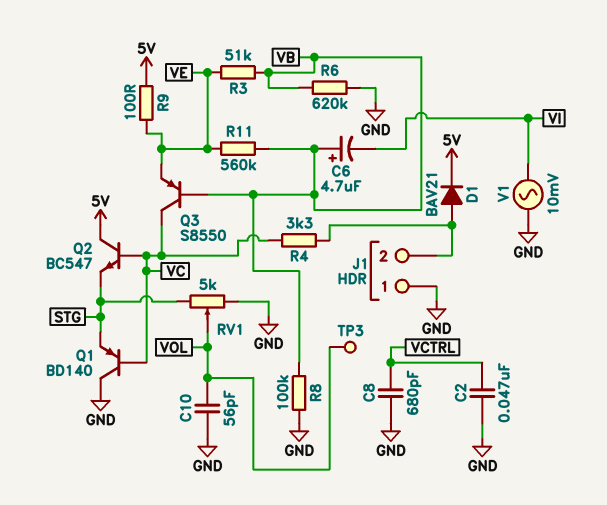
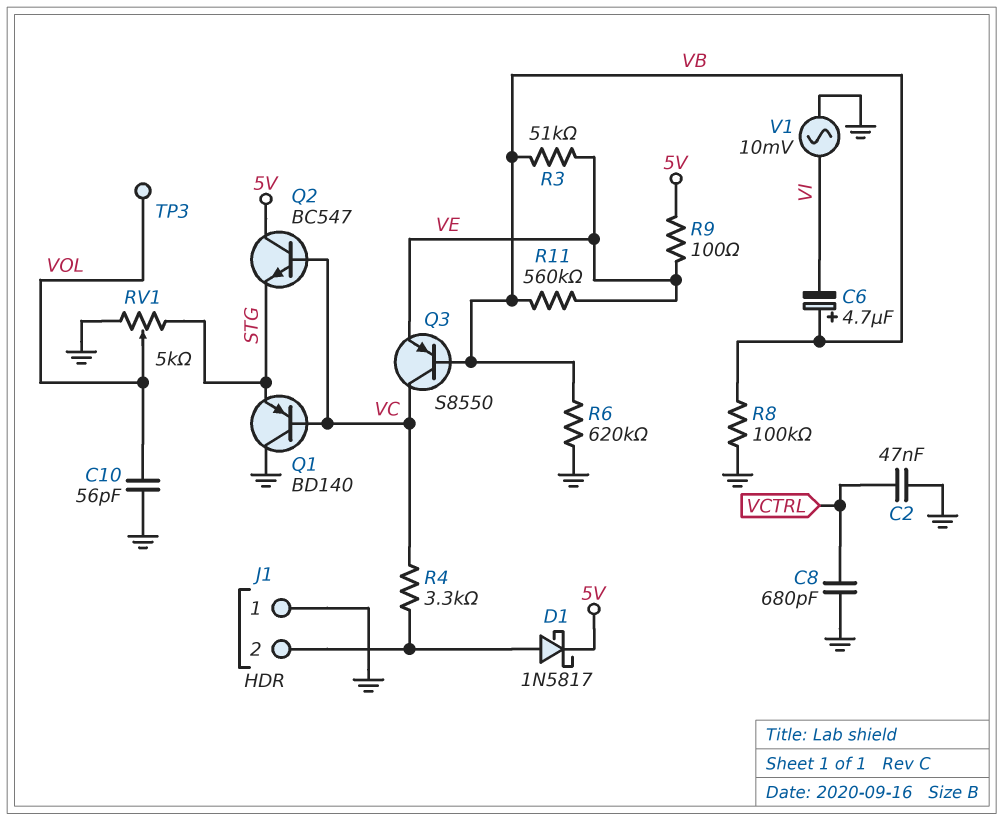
D1: diode BAV21 (A J1/2, K 5V) -> schottky 1N5817 (A J1/2, K 5V)

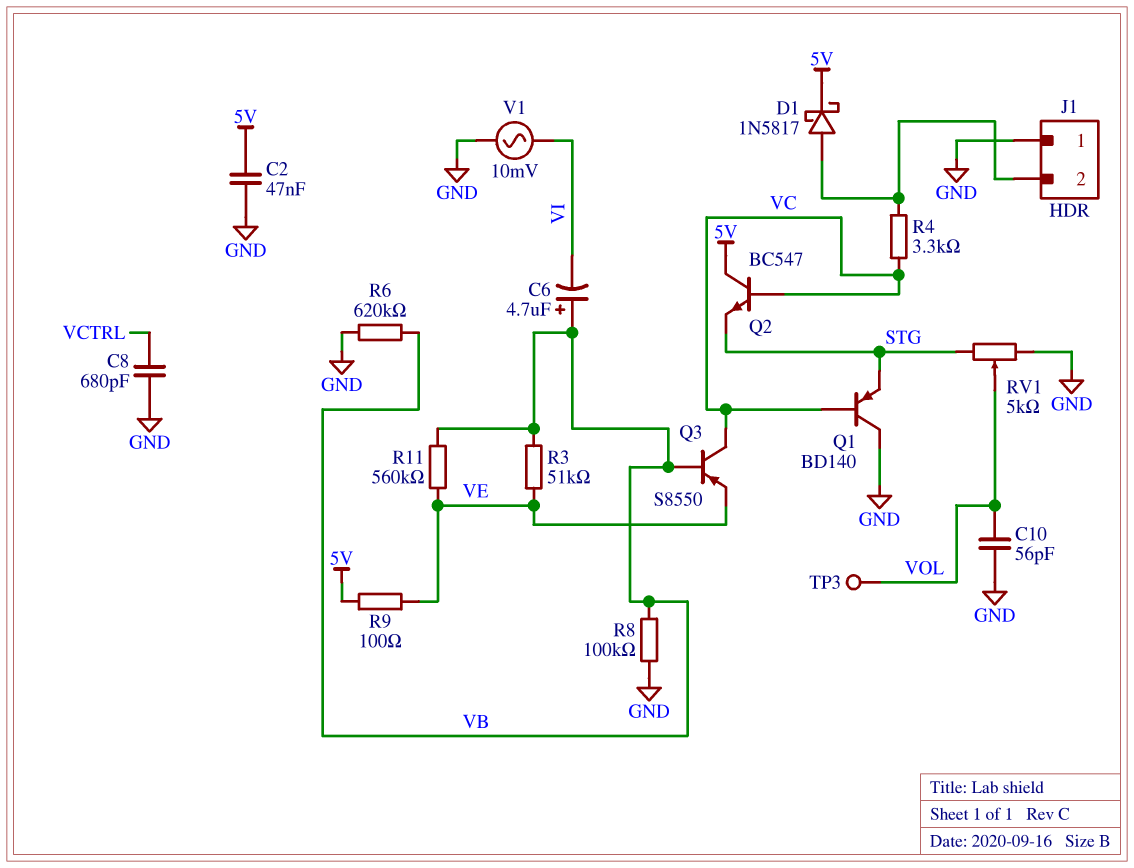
C2: 47nF (GND, VCTRL) -> 47nF (5V, GND)

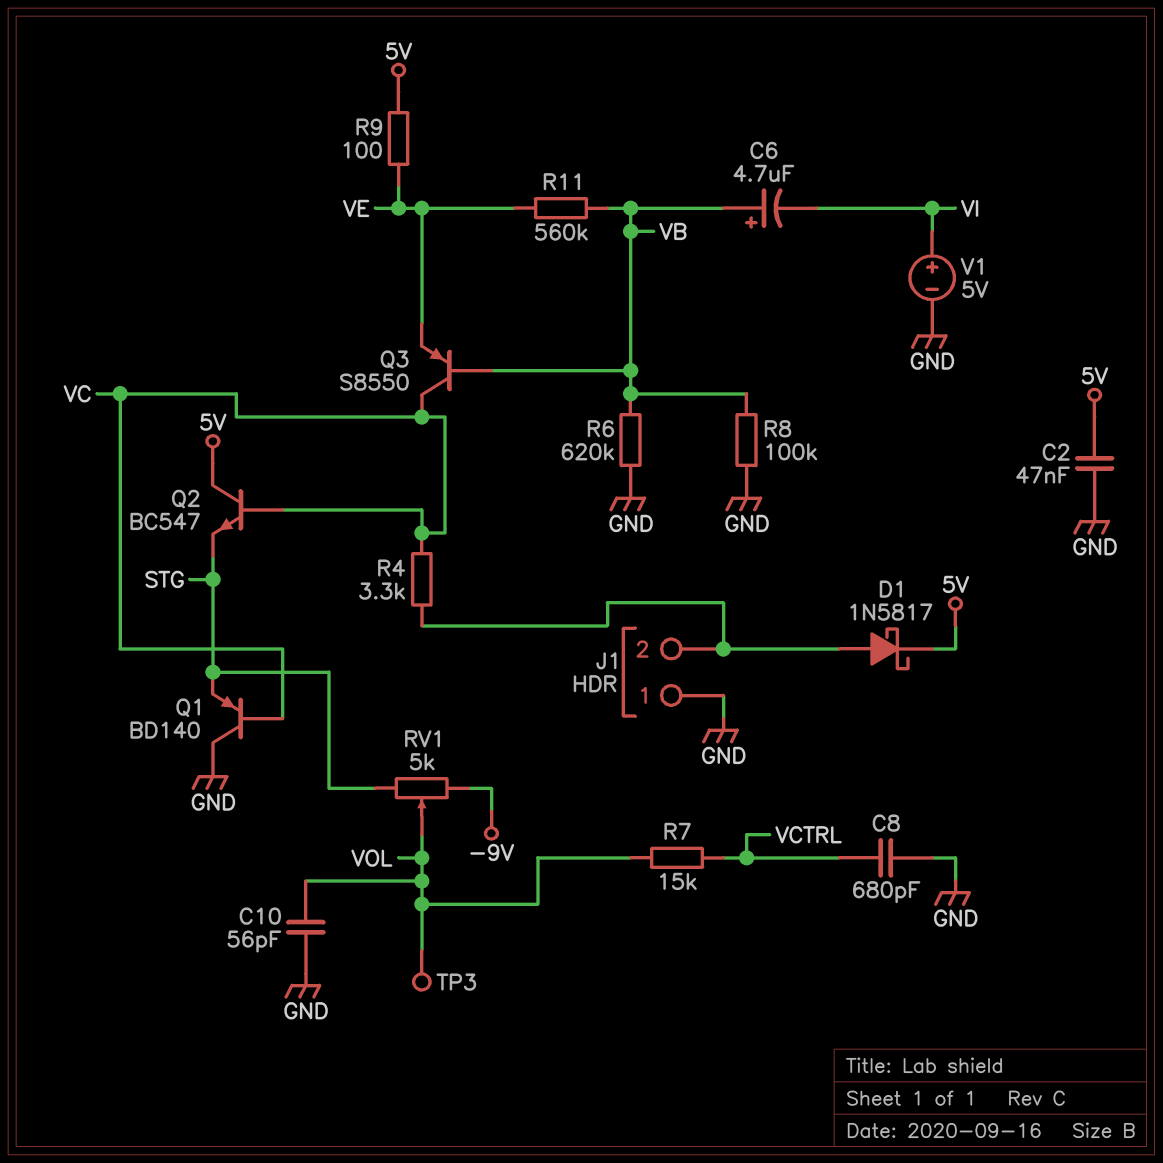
R3: 51k (VB, VE) -> none
R7: none -> 15k (VCTRL, VOL)
RV1: 5k (GND, STG, wiper VOL) -> 5k (-9V, STG, wiper VOL)
V1: AC 10mV (GND, VI) -> 5V (plus VI, minus GND)

